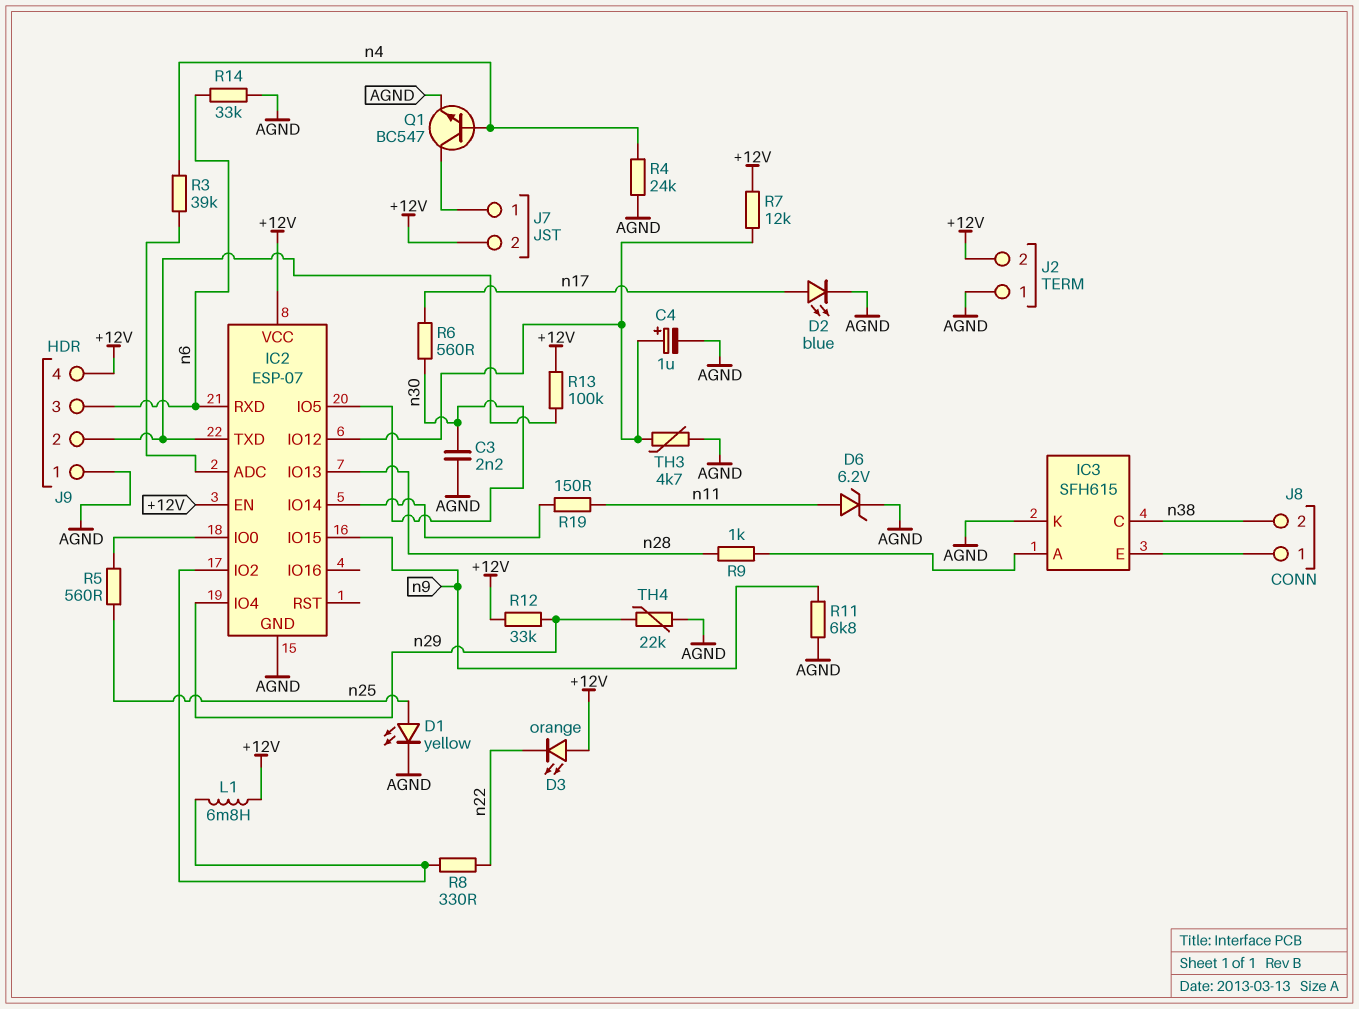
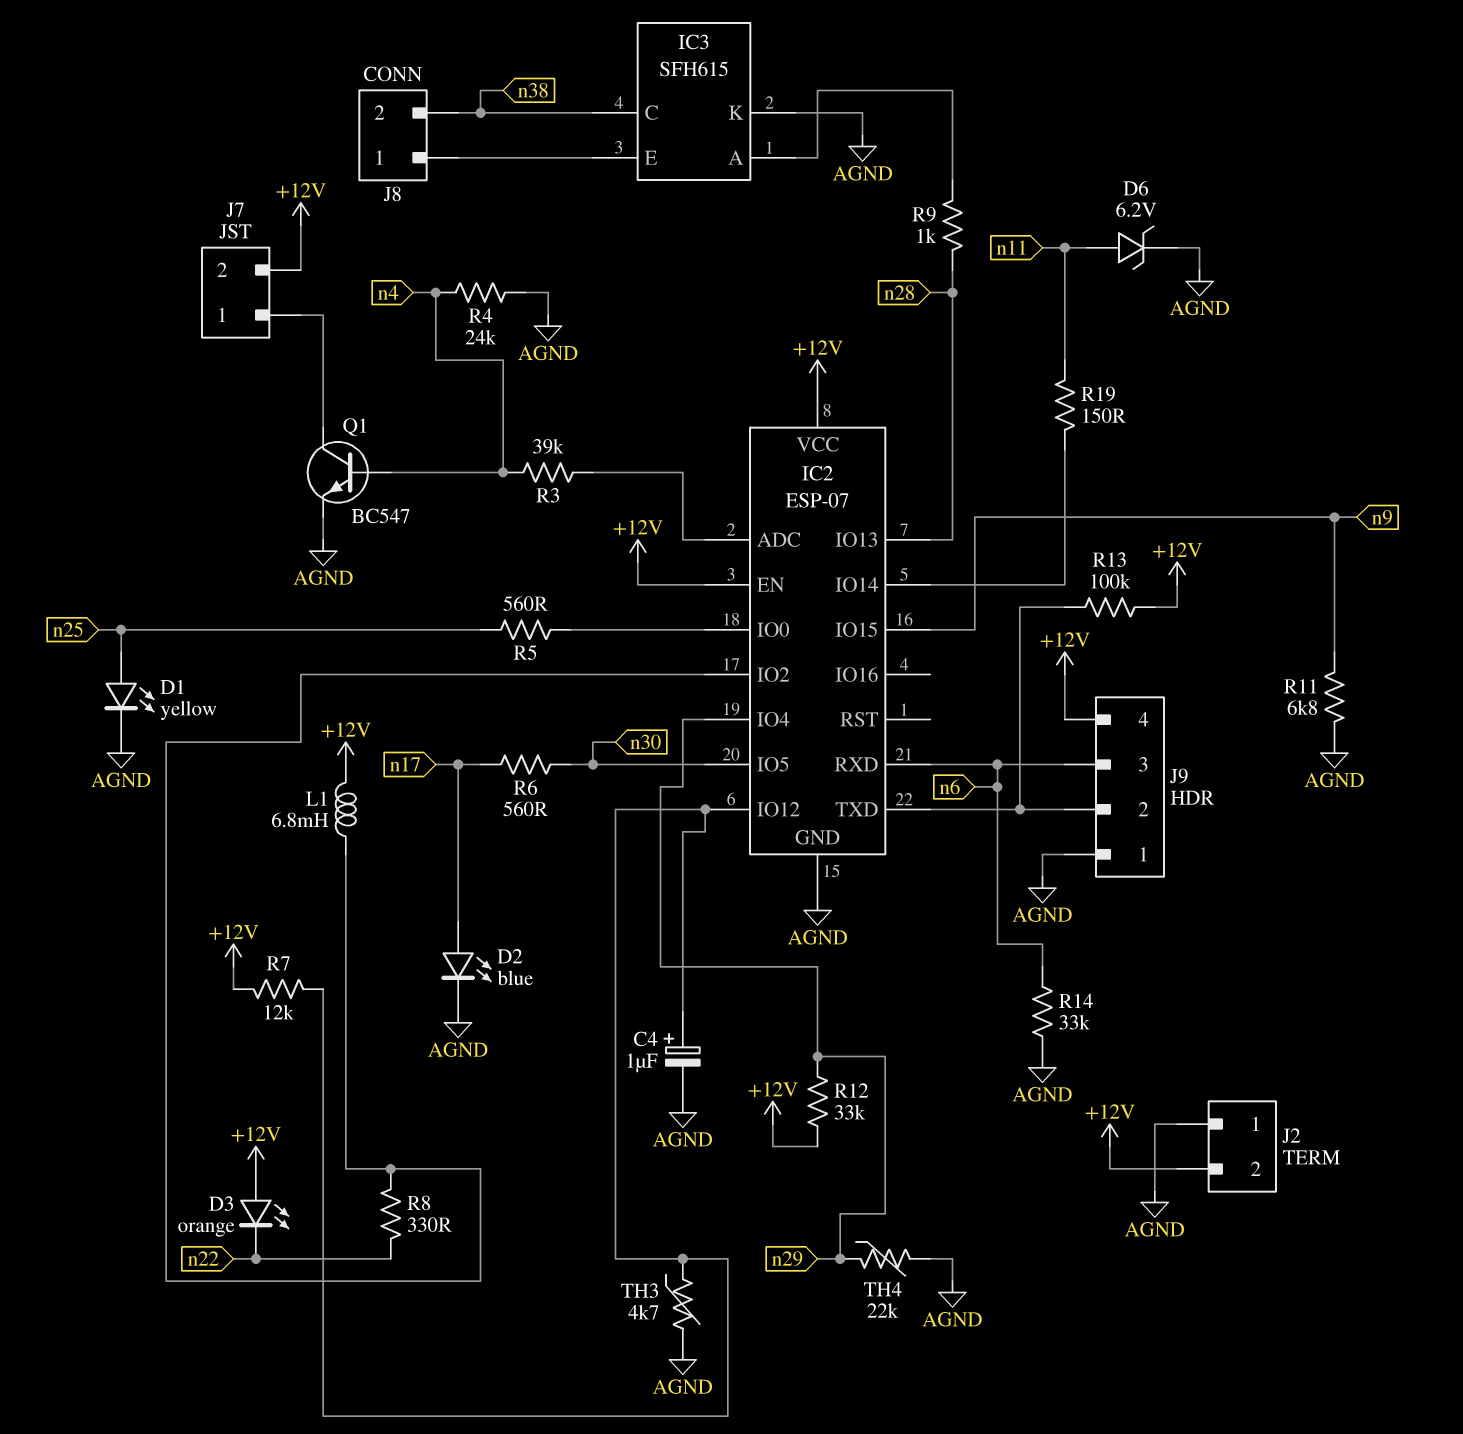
C3: 2.2nF (AGND, n30) -> none

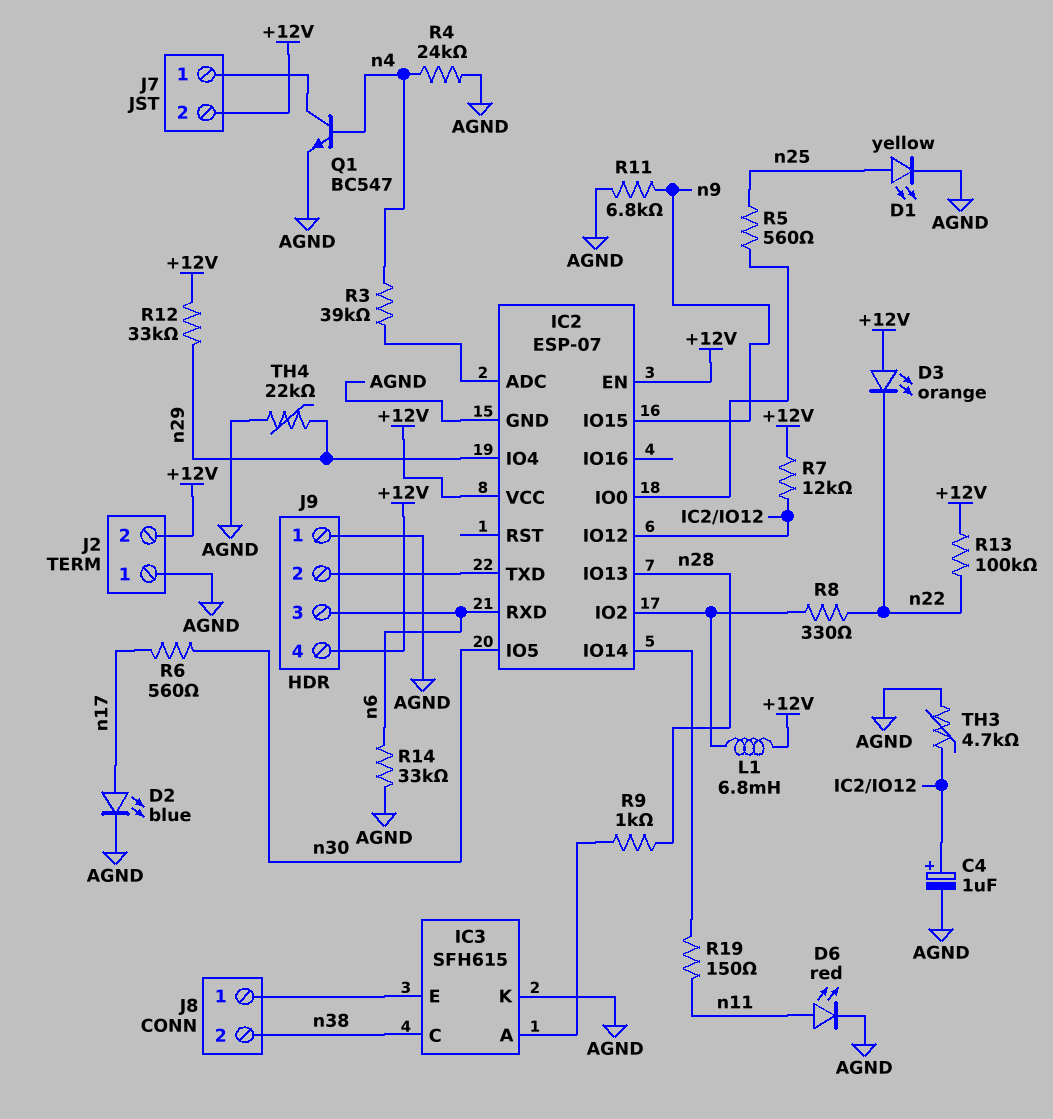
D6: zener 6.2V (A n11, K AGND) -> LED red (A n11, K AGND)
R13: 100k (+12V, IC2/TXD) -> 100k (+12V, n22)

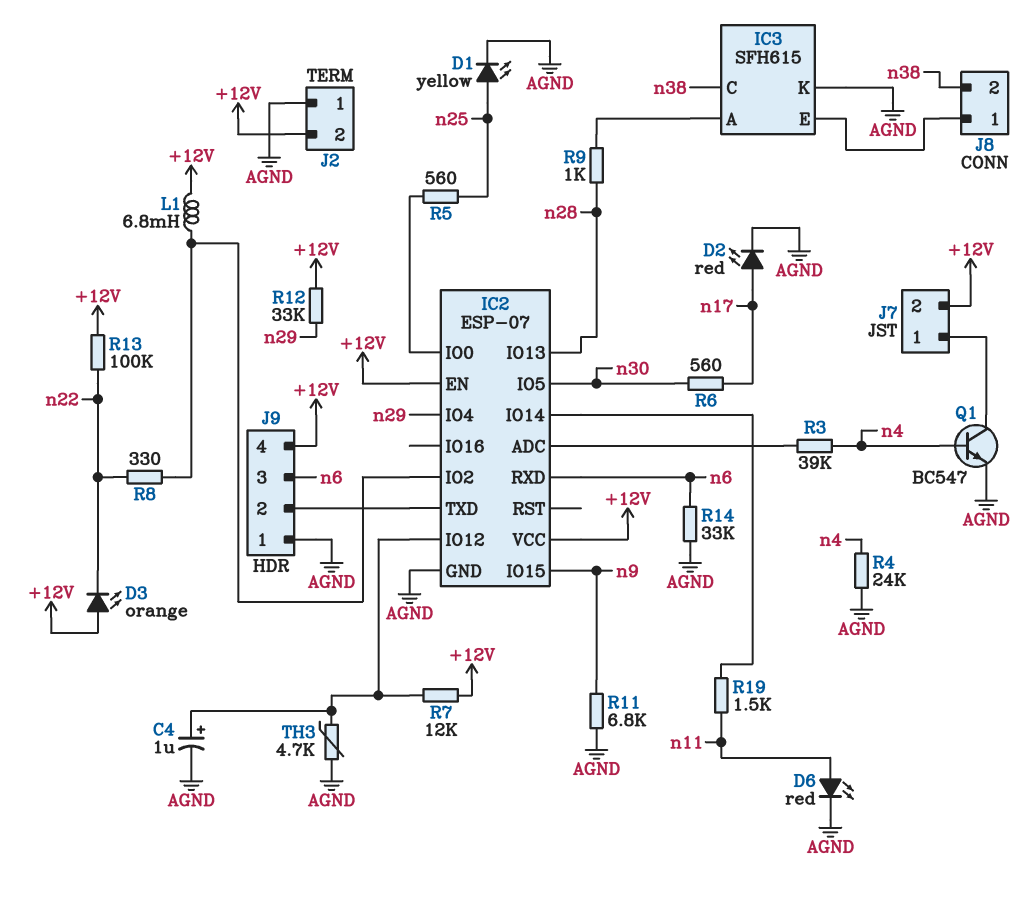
D2: LED blue (A n17, K AGND) -> LED red (A n17, K AGND)
R19: 150 (IC2/IO14, n11) -> 1.5k (IC2/IO14, n11)
TH4: 22k (AGND, n29) -> none

